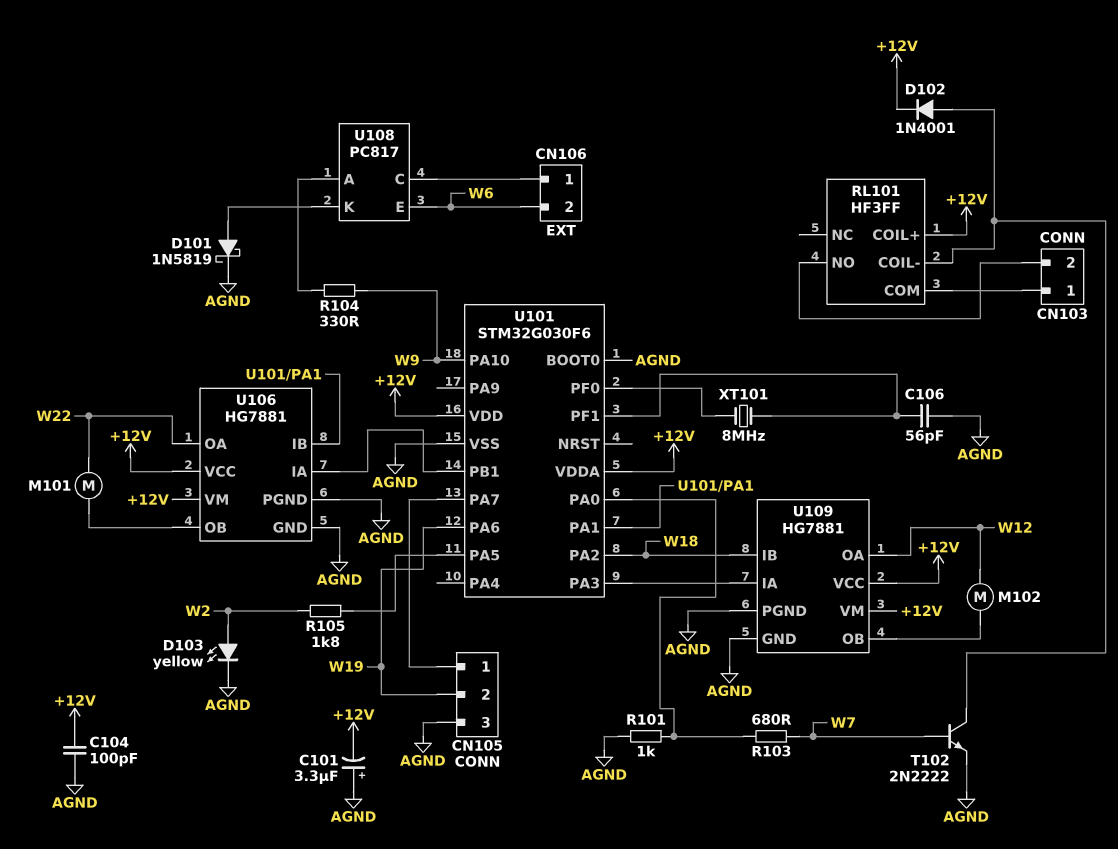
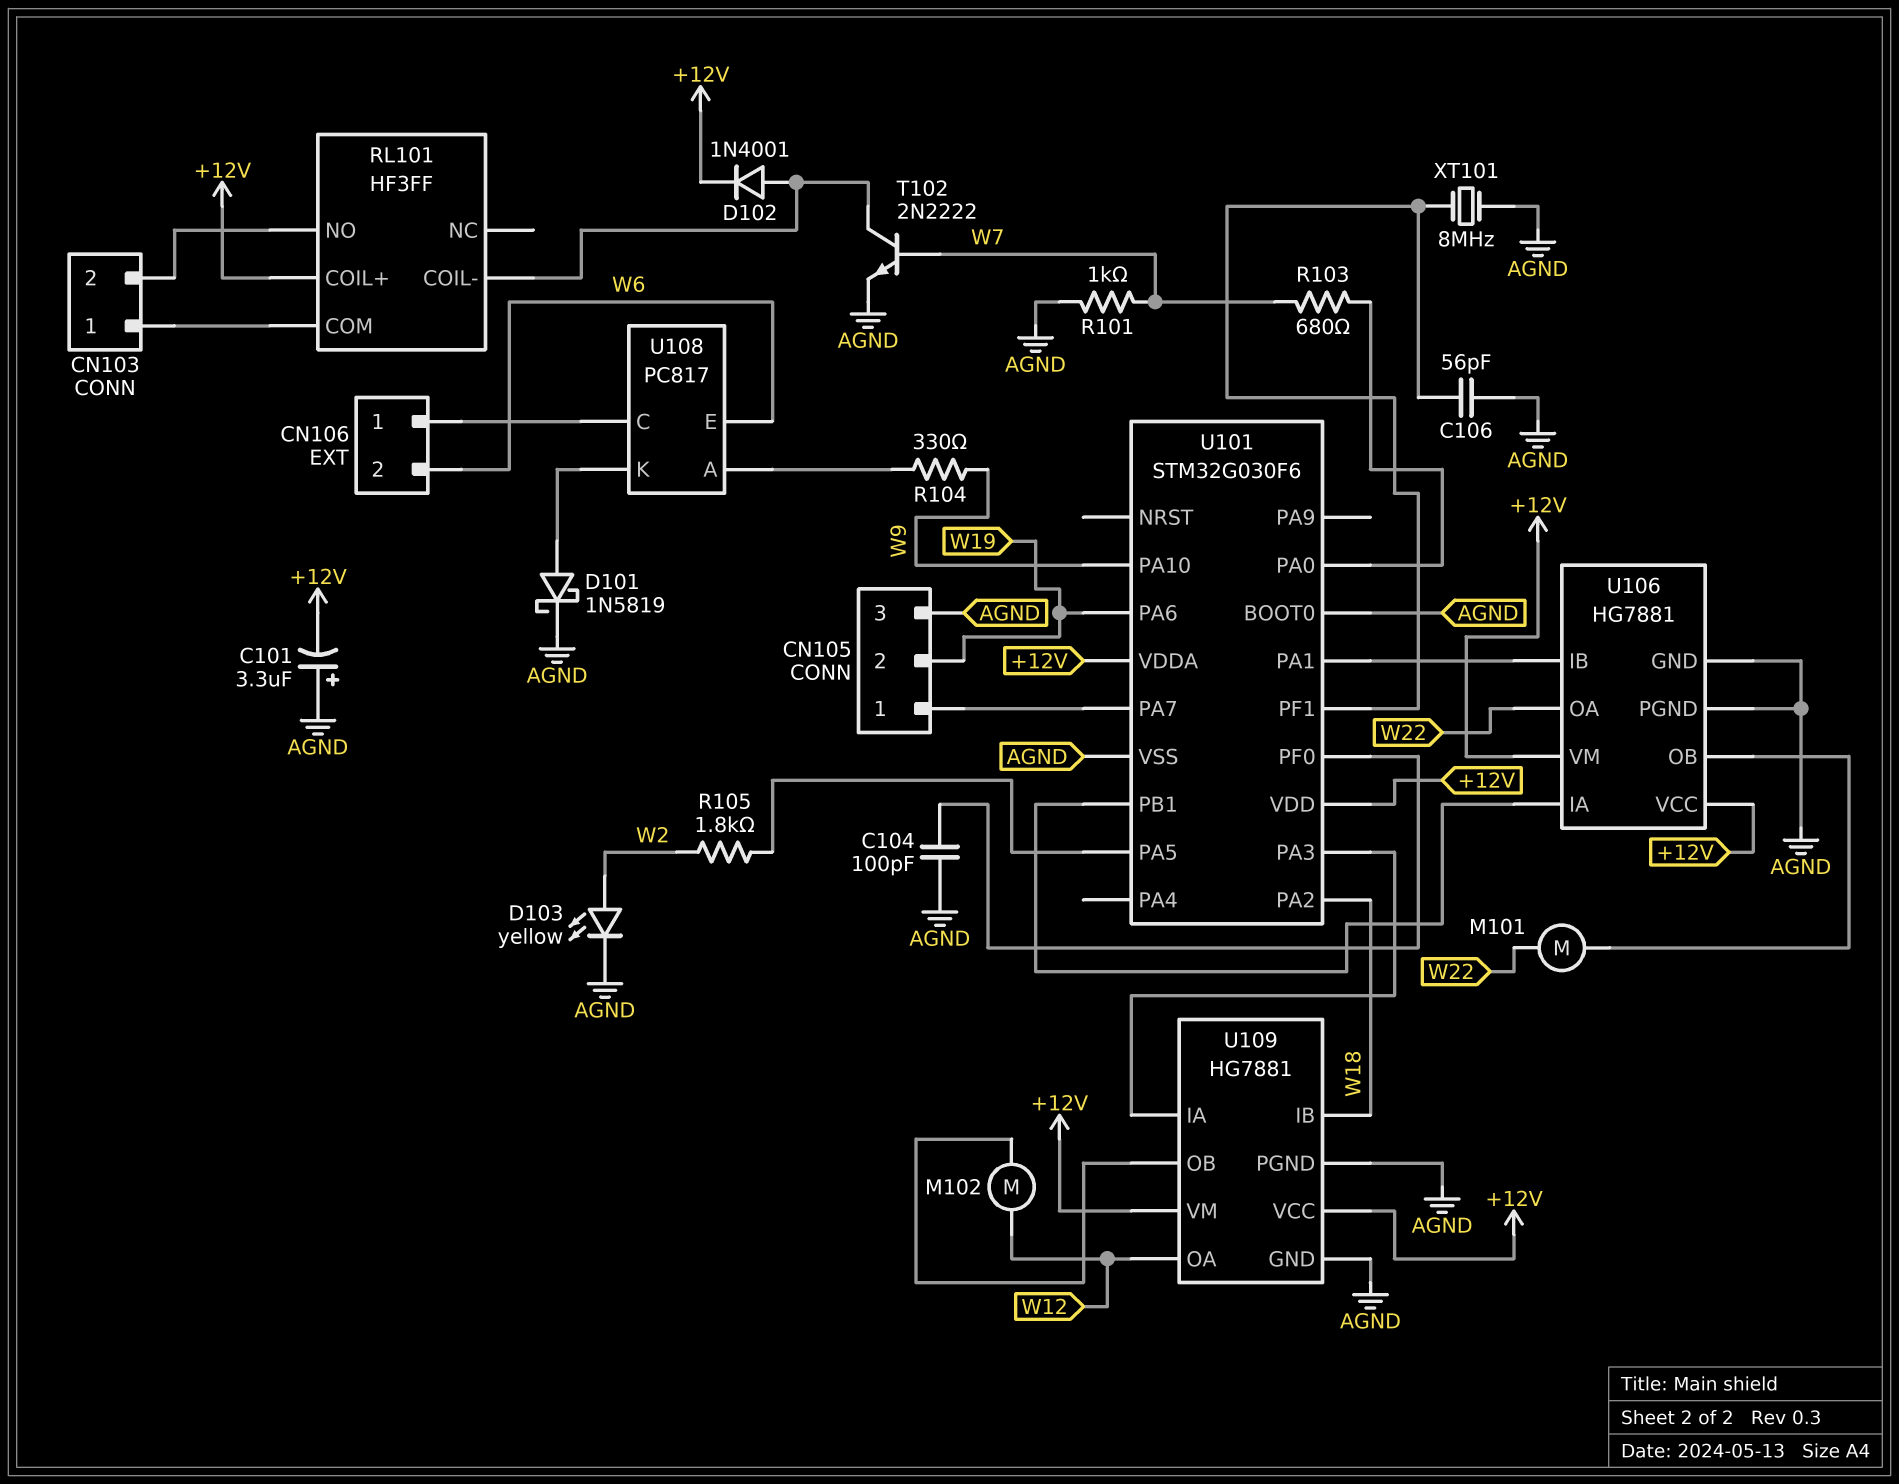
C104: 100pF (+12V, AGND) -> 100pF (AGND, U101/PF0)
R101: 1k (AGND, U101/PA0) -> 1k (AGND, W7)
XT101: 8MHz (U101/PF0, U101/PF1) -> 8MHz (AGND, U101/PF1)

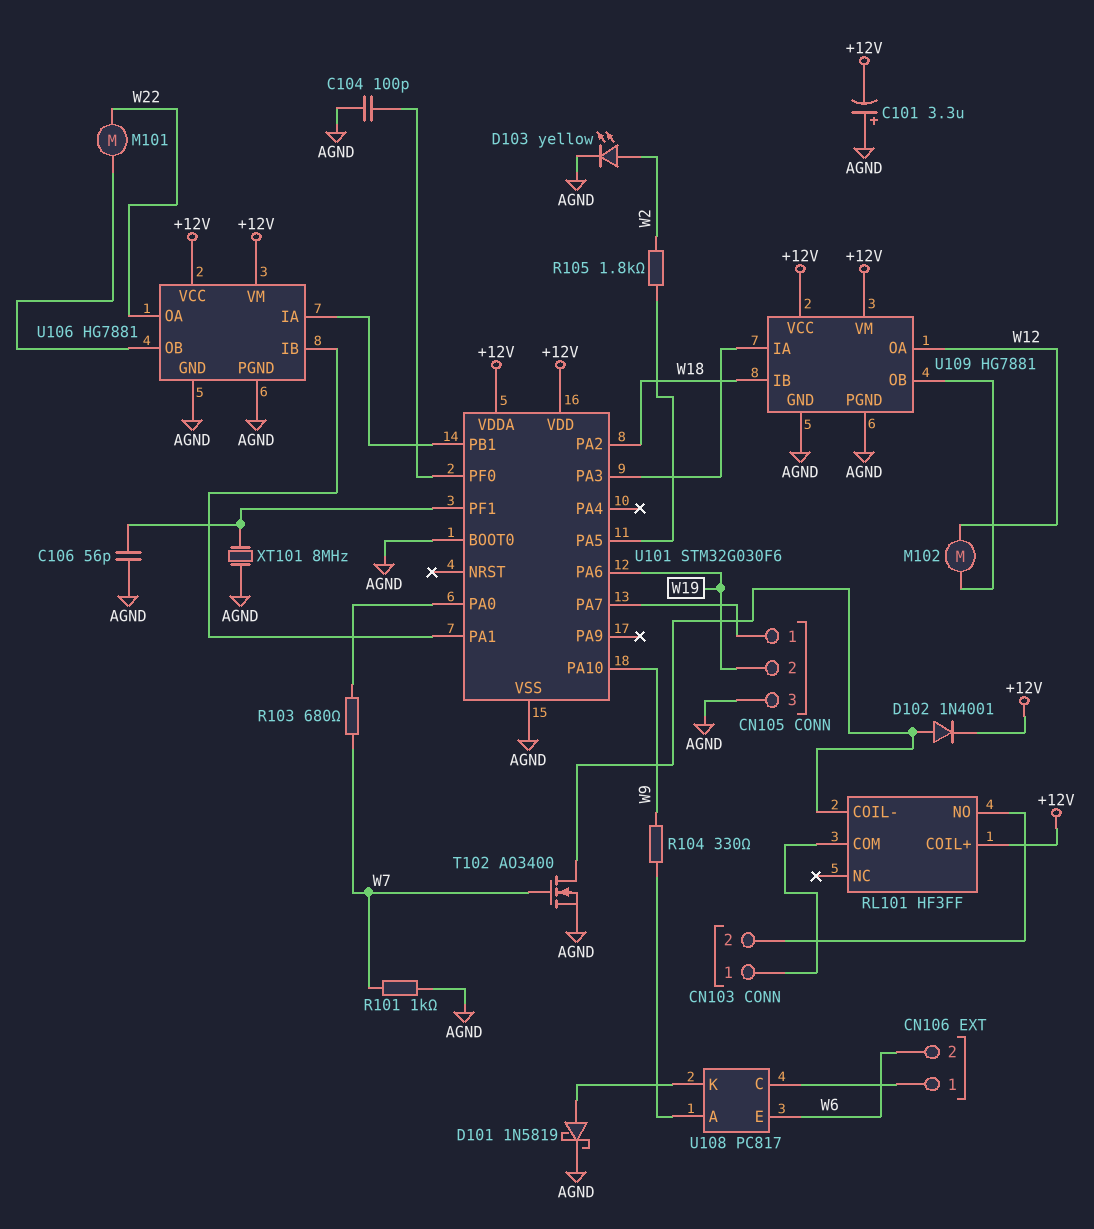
T102: NPN 2N2222 (B W7, C RL101/COIL-, E AGND) -> NMOS AO3400 (G W7, D RL101/COIL-, S AGND)

